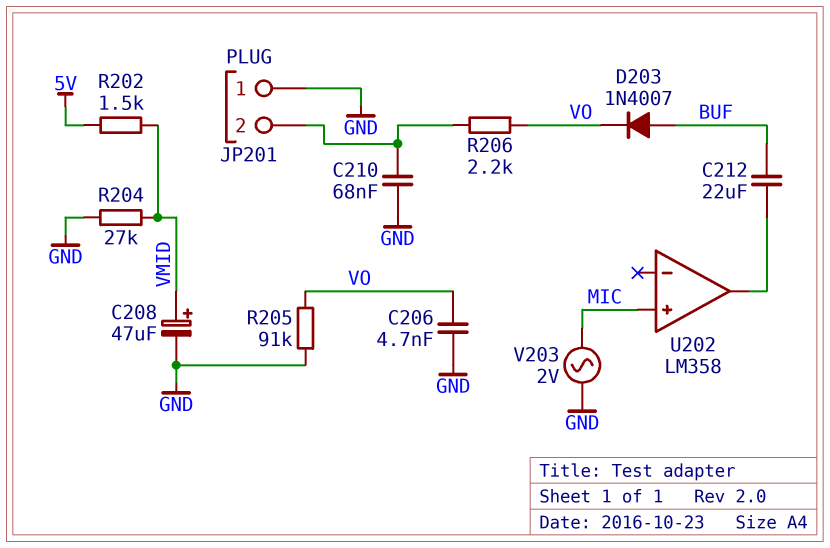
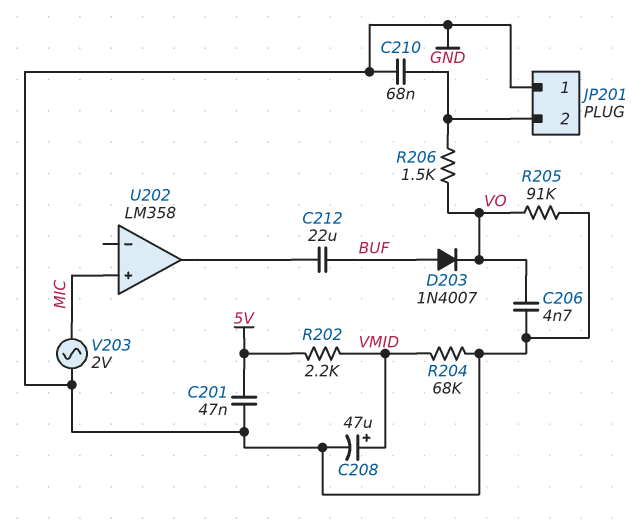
C201: none -> 47nF (5V, GND)
R202: 1.5k (5V, VMID) -> 2.2k (5V, VMID)
R204: 27k (GND, VMID) -> 68k (GND, VMID)
R206: 2.2k (JP201/2, VO) -> 1.5k (JP201/2, VO)

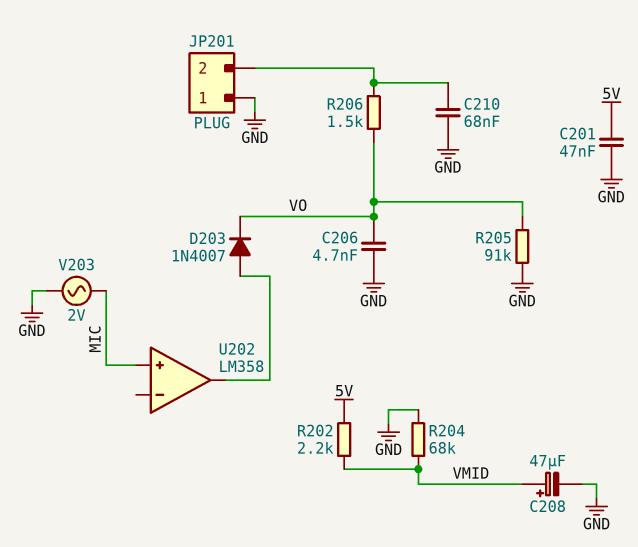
C212: 22uF (BUF, U202/out) -> none
D203: diode 1N4007 (A BUF, K VO) -> diode 1N4007 (A U202/out, K VO)

